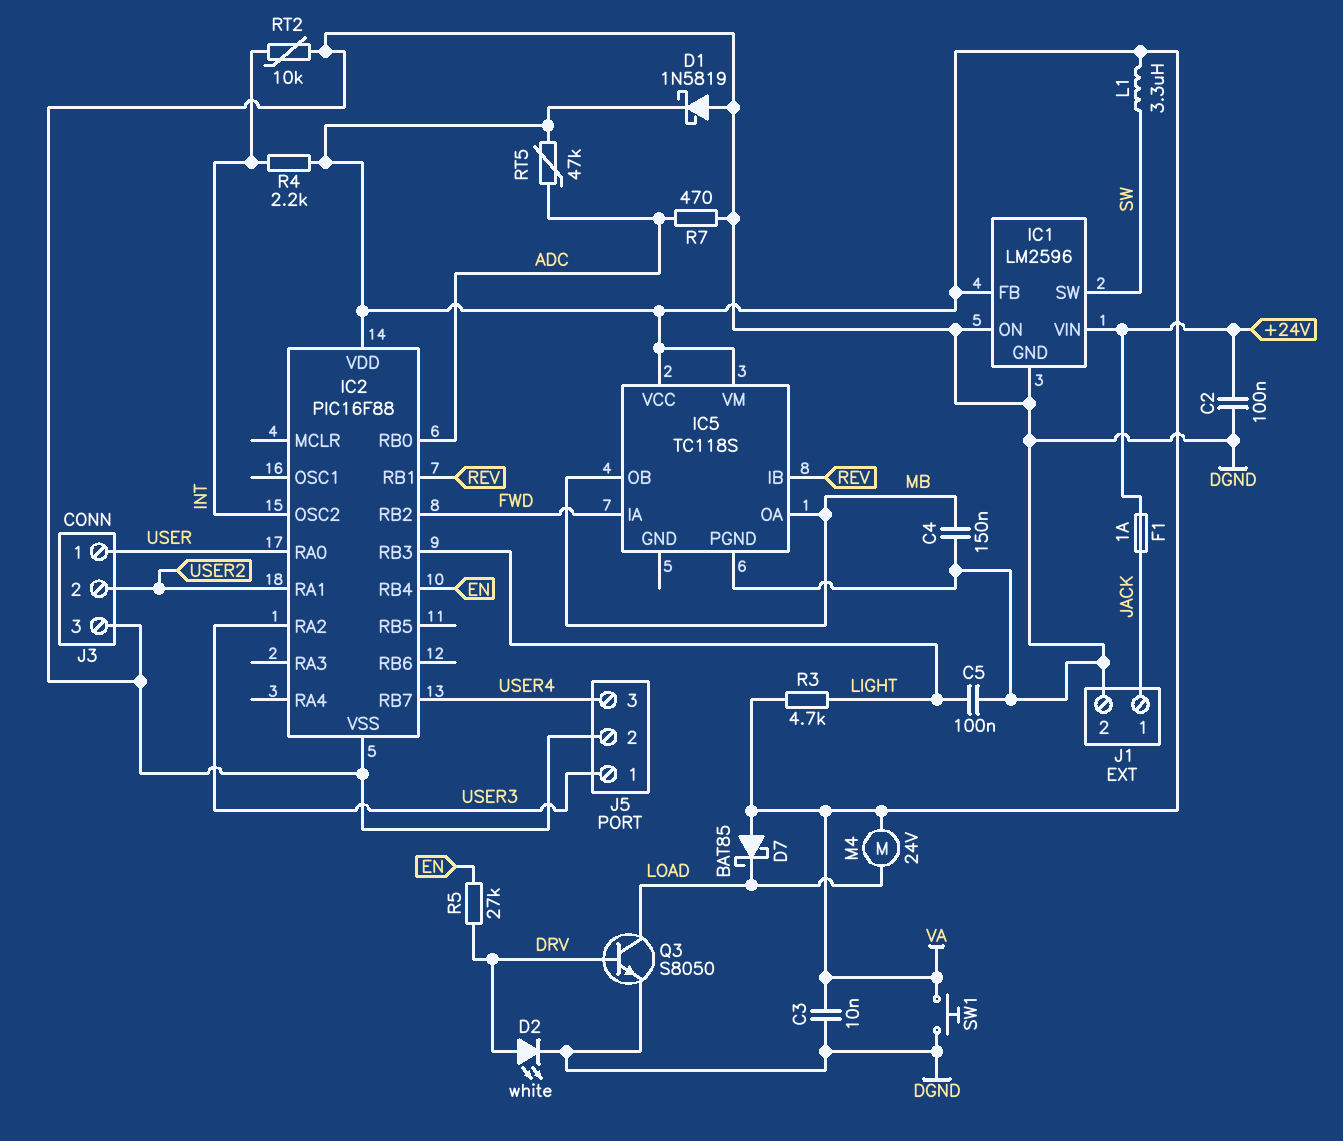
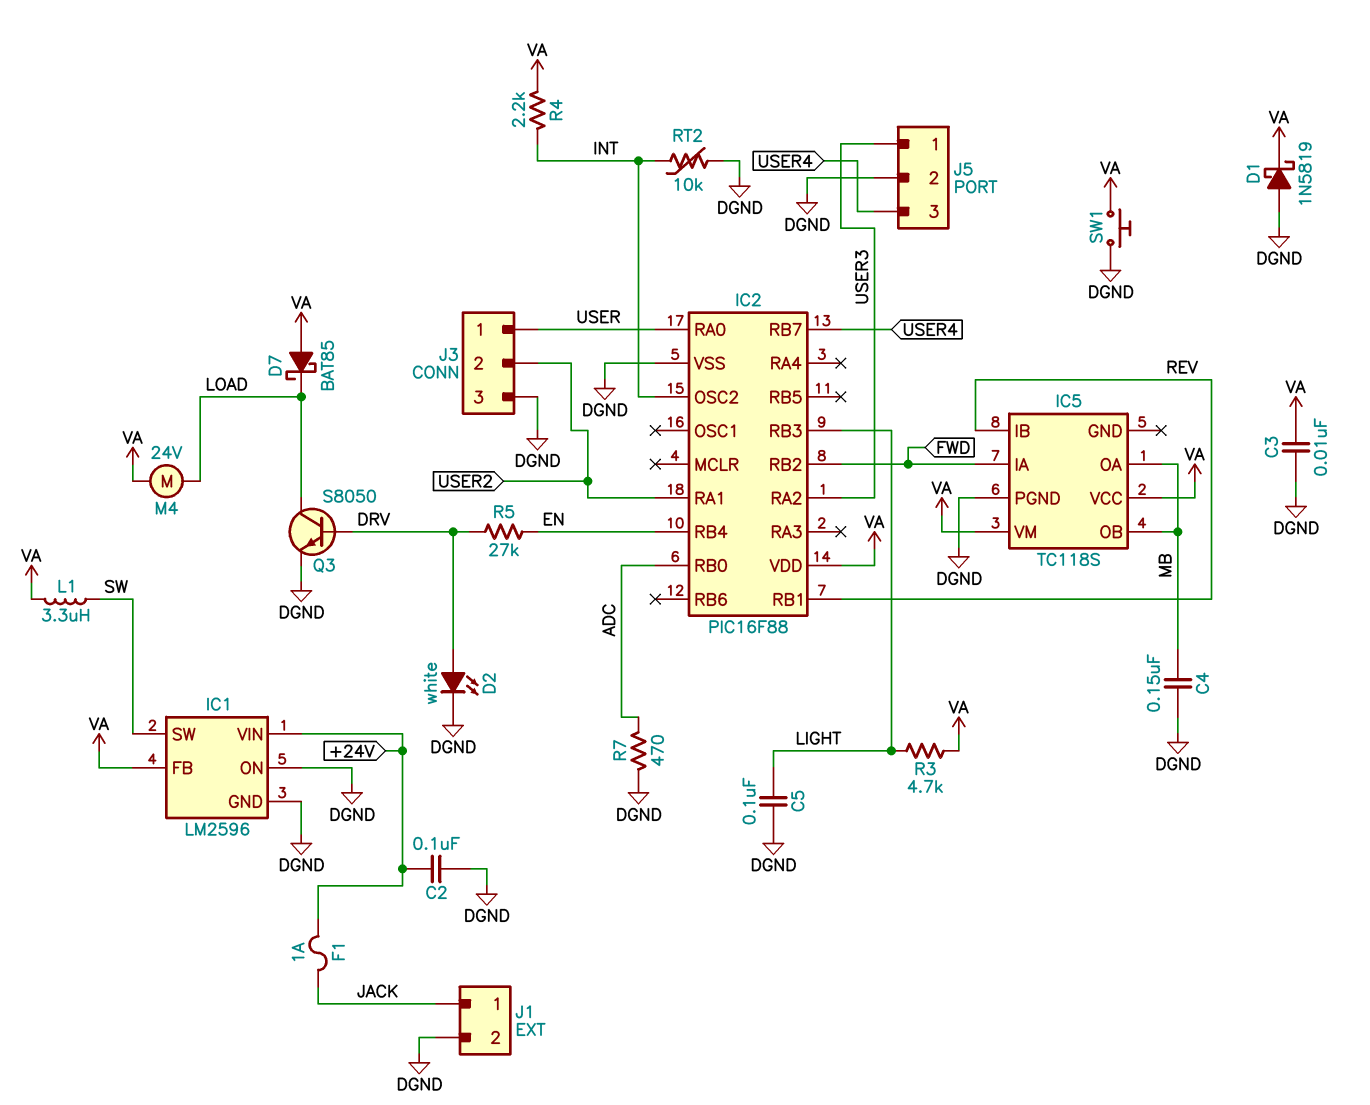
RT5: 47k (ADC, VA) -> none

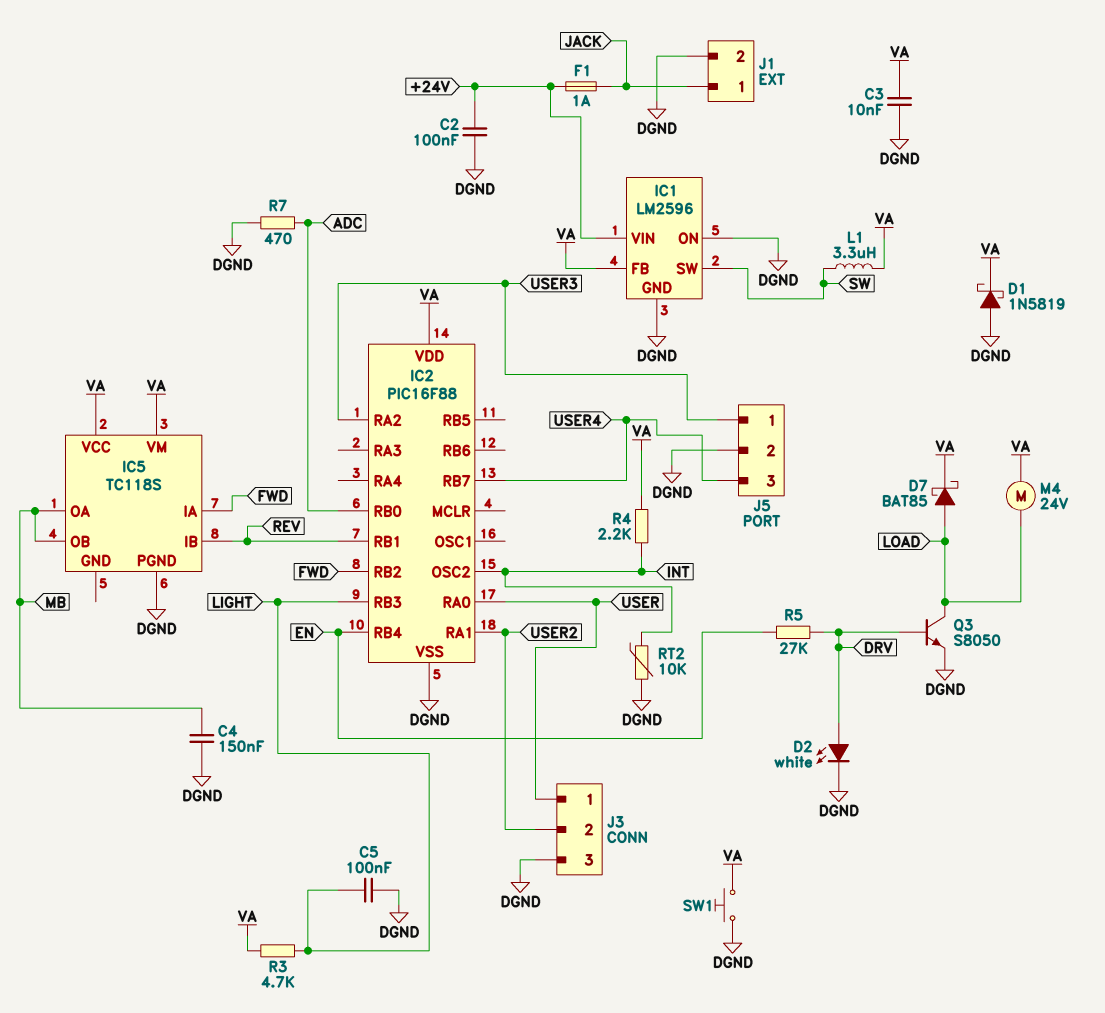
D7: schottky BAT85 (A VA, K LOAD) -> schottky BAT85 (A LOAD, K VA)

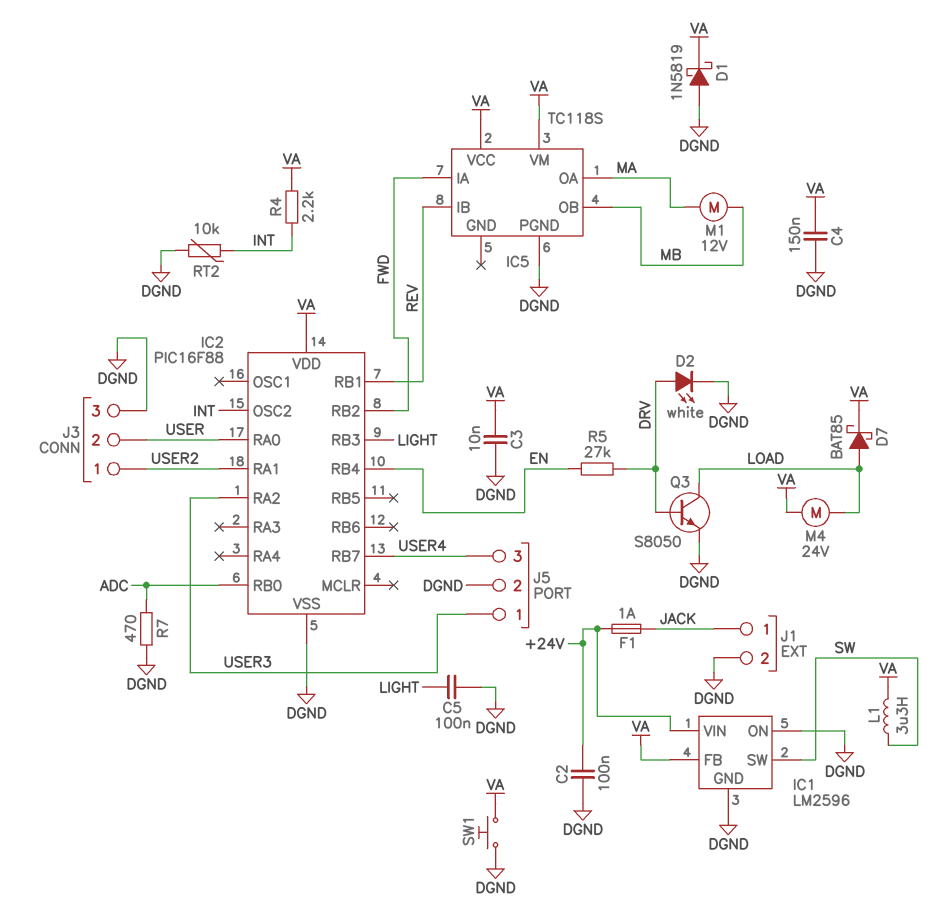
C4: 150nF (DGND, MB) -> 150nF (DGND, VA)
IC5 pin OA: MB -> MA
J3 pin 1: USER -> USER2
J3 pin 2: USER2 -> USER
M1: none -> motor 12V (MA, MB)
R3: 4.7k (LIGHT, VA) -> none

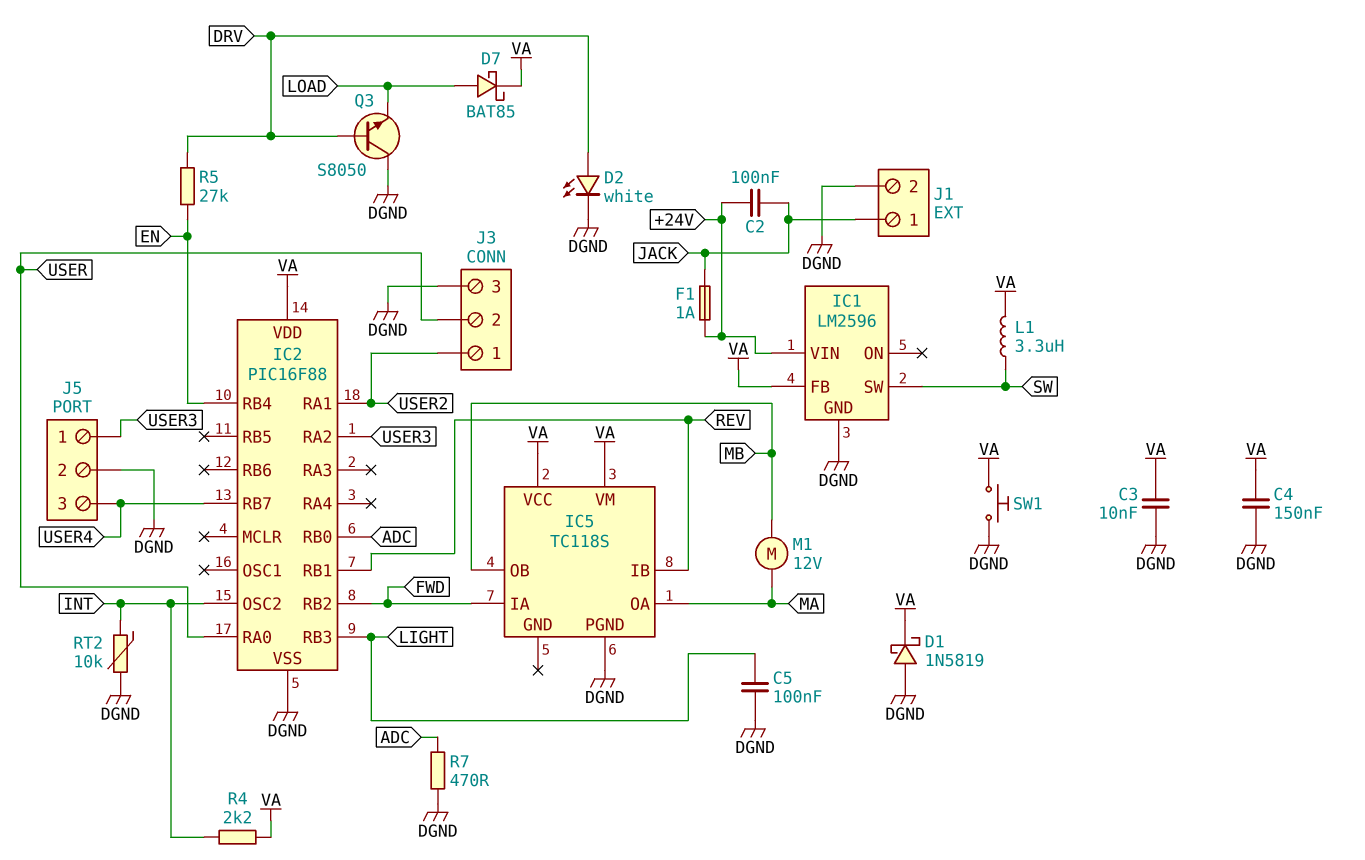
C2: 100nF (+24V, DGND) -> 100nF (+24V, JACK)
IC1 pin ON: DGND -> none
M4: motor 24V (LOAD, VA) -> none
Q3: NPN S8050 (B DRV, C LOAD, E DGND) -> NPN S8050 (B DRV, C DGND, E LOAD)

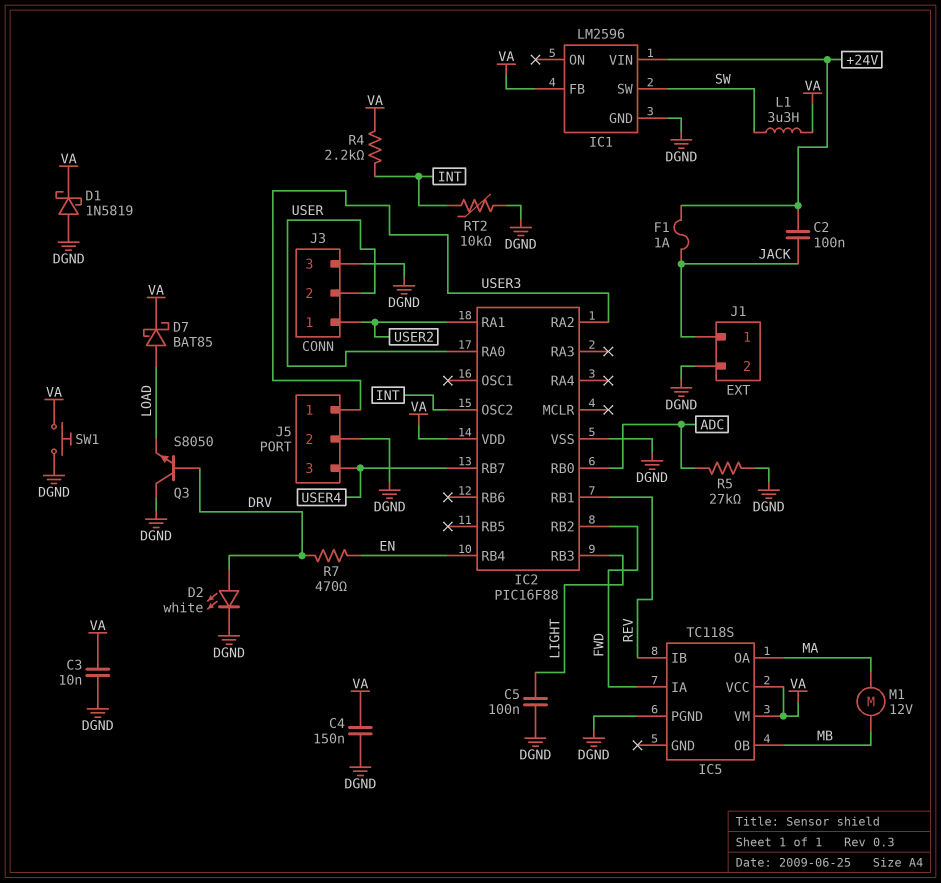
R5: 27k (DRV, EN) -> 27k (ADC, DGND)
R7: 470 (ADC, DGND) -> 470 (DRV, EN)

